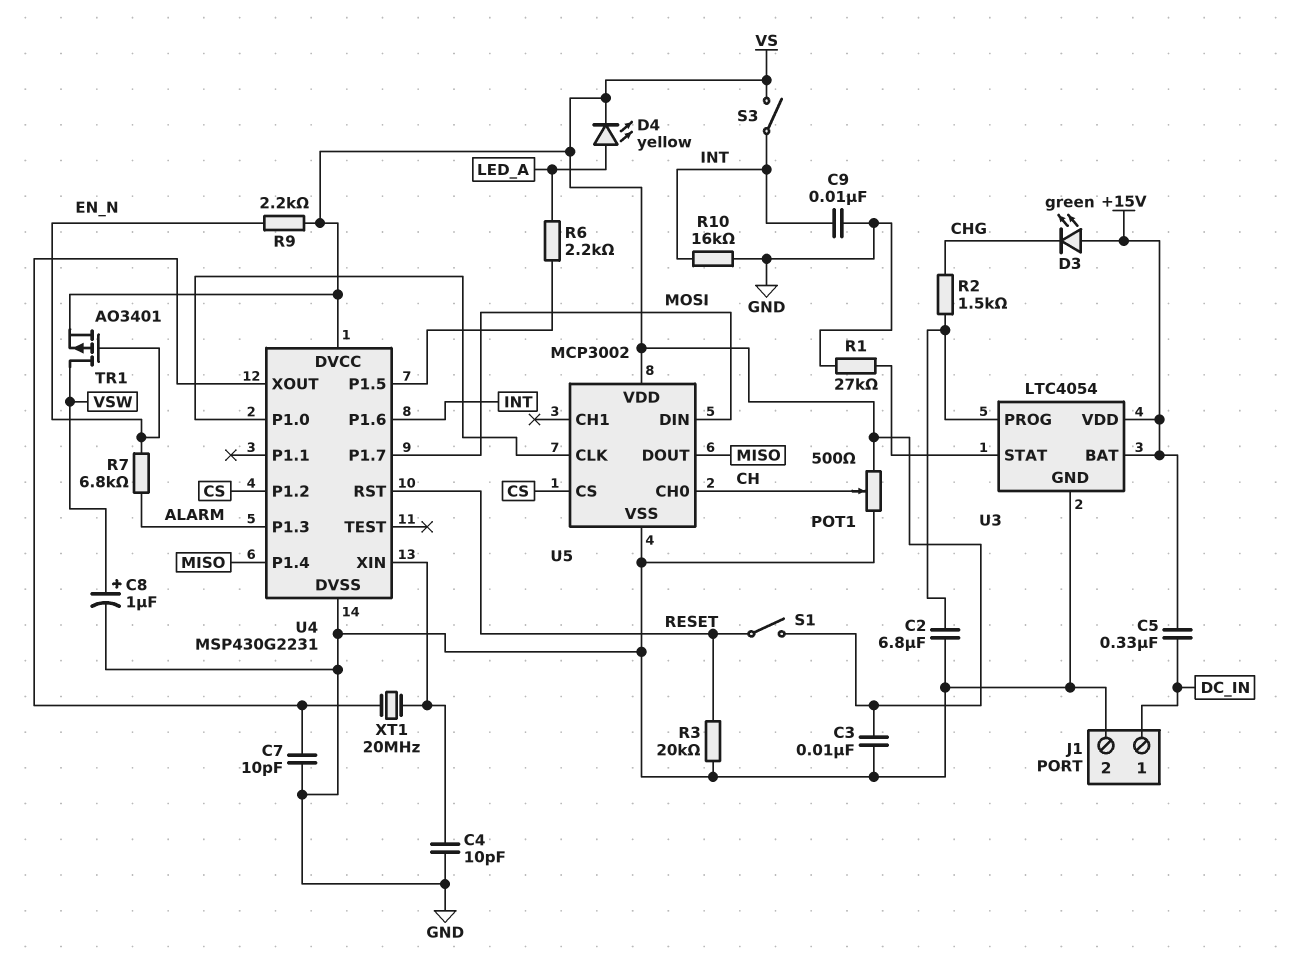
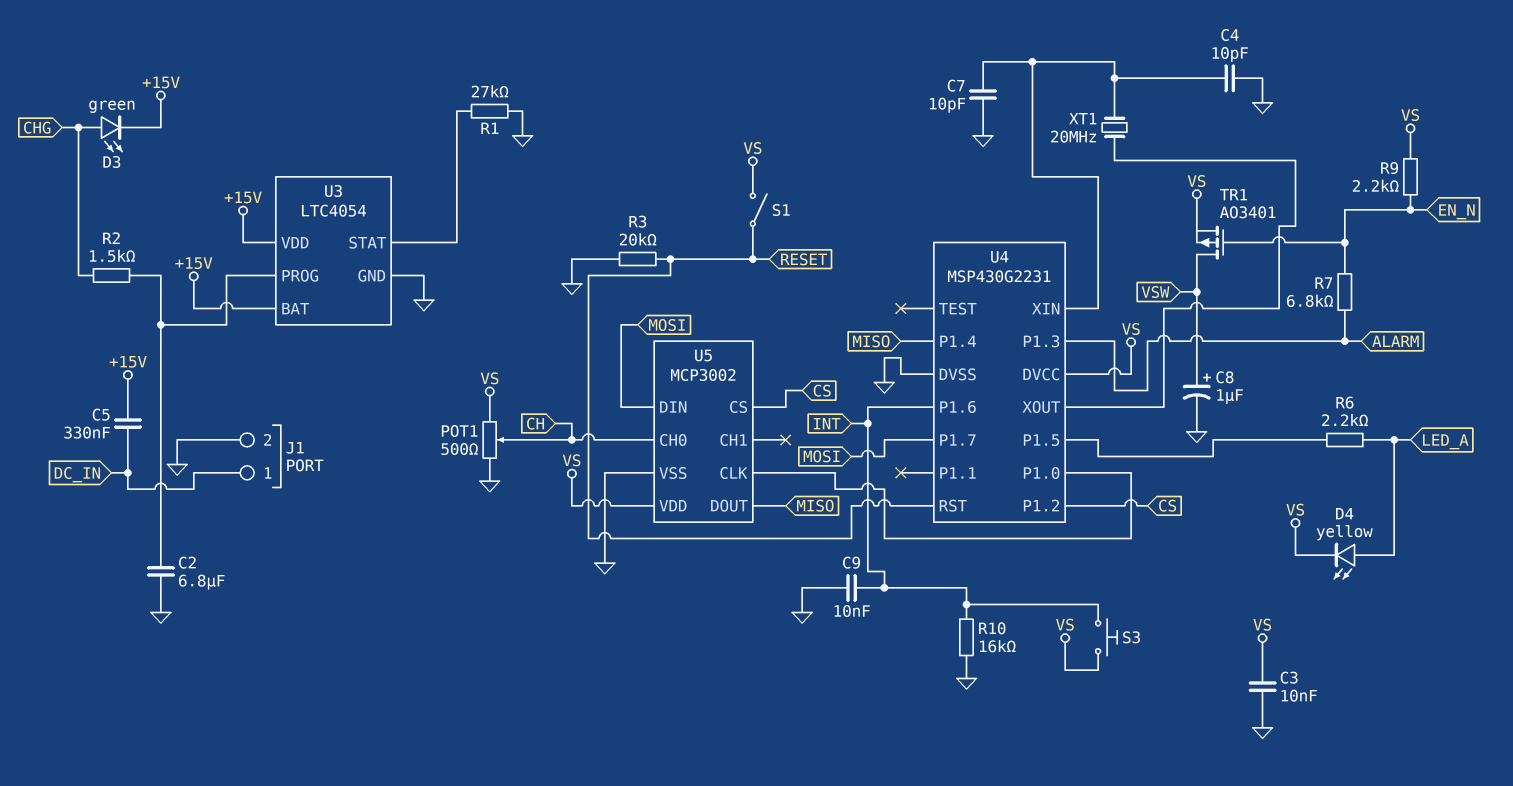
C7: 10pF (GND, U4/XOUT) -> 10pF (GND, U4/XIN)
D3: LED green (A +15V, K CHG) -> LED green (A CHG, K +15V)
S3: switch (INT, VS) -> button (INT, VS)

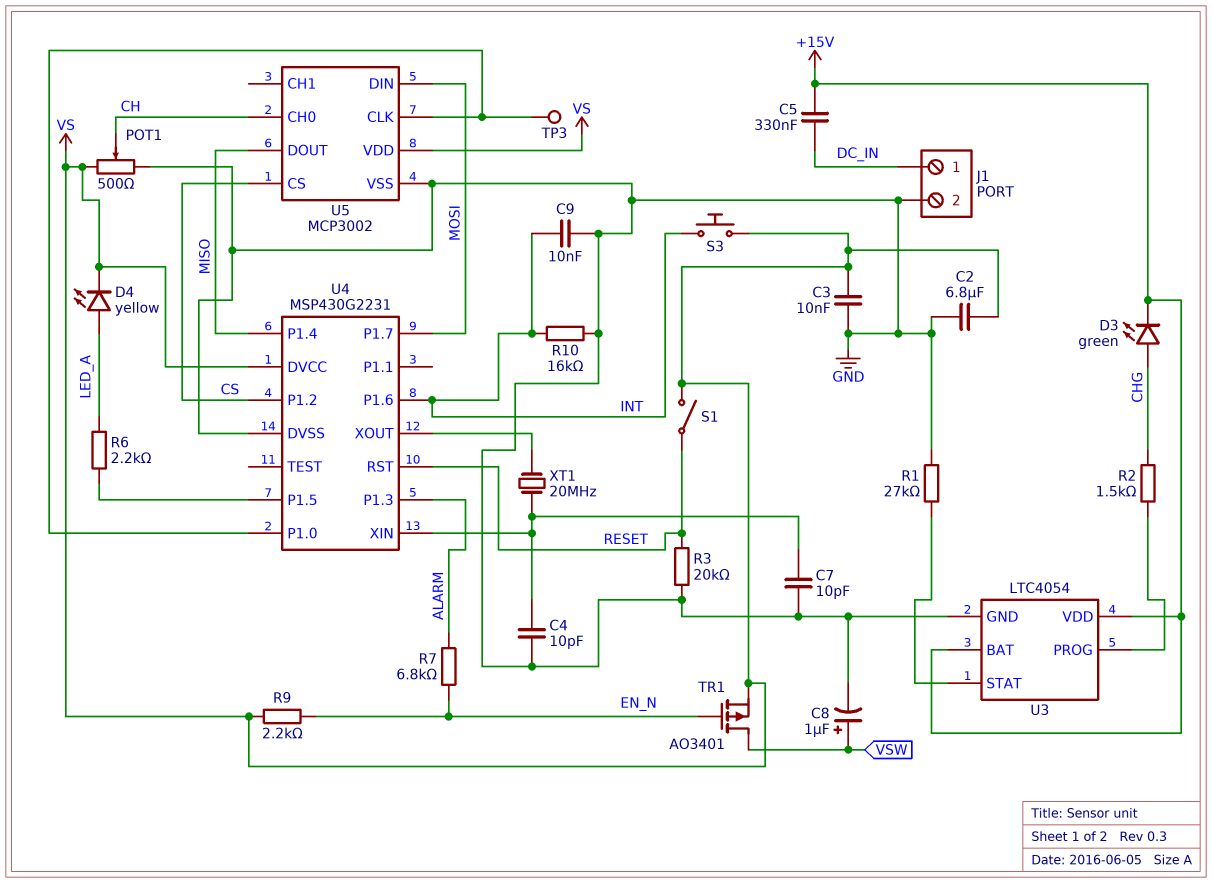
C2: 6.8uF (GND, U3/PROG) -> 6.8uF (GND, VS)
TP3: none -> test point (U4/P1.0)

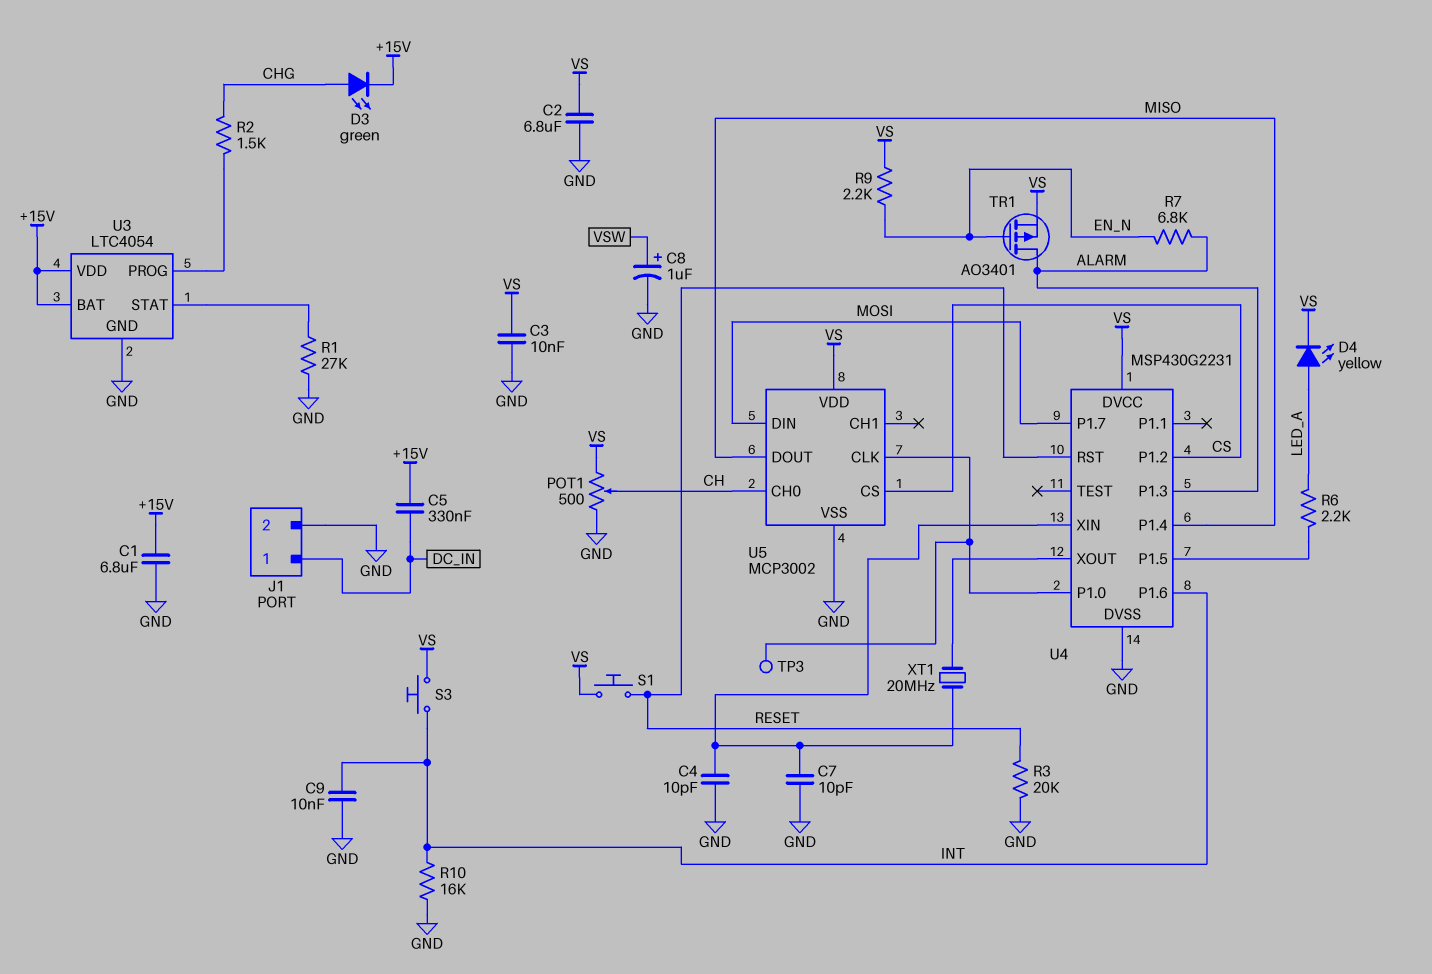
C1: none -> 6.8uF (+15V, GND)
S1: switch (RESET, VS) -> button (RESET, VS)
TR1: PMOS AO3401 (G EN_N, D VSW, S VS) -> PMOS AO3401 (G EN_N, D ALARM, S VS)

